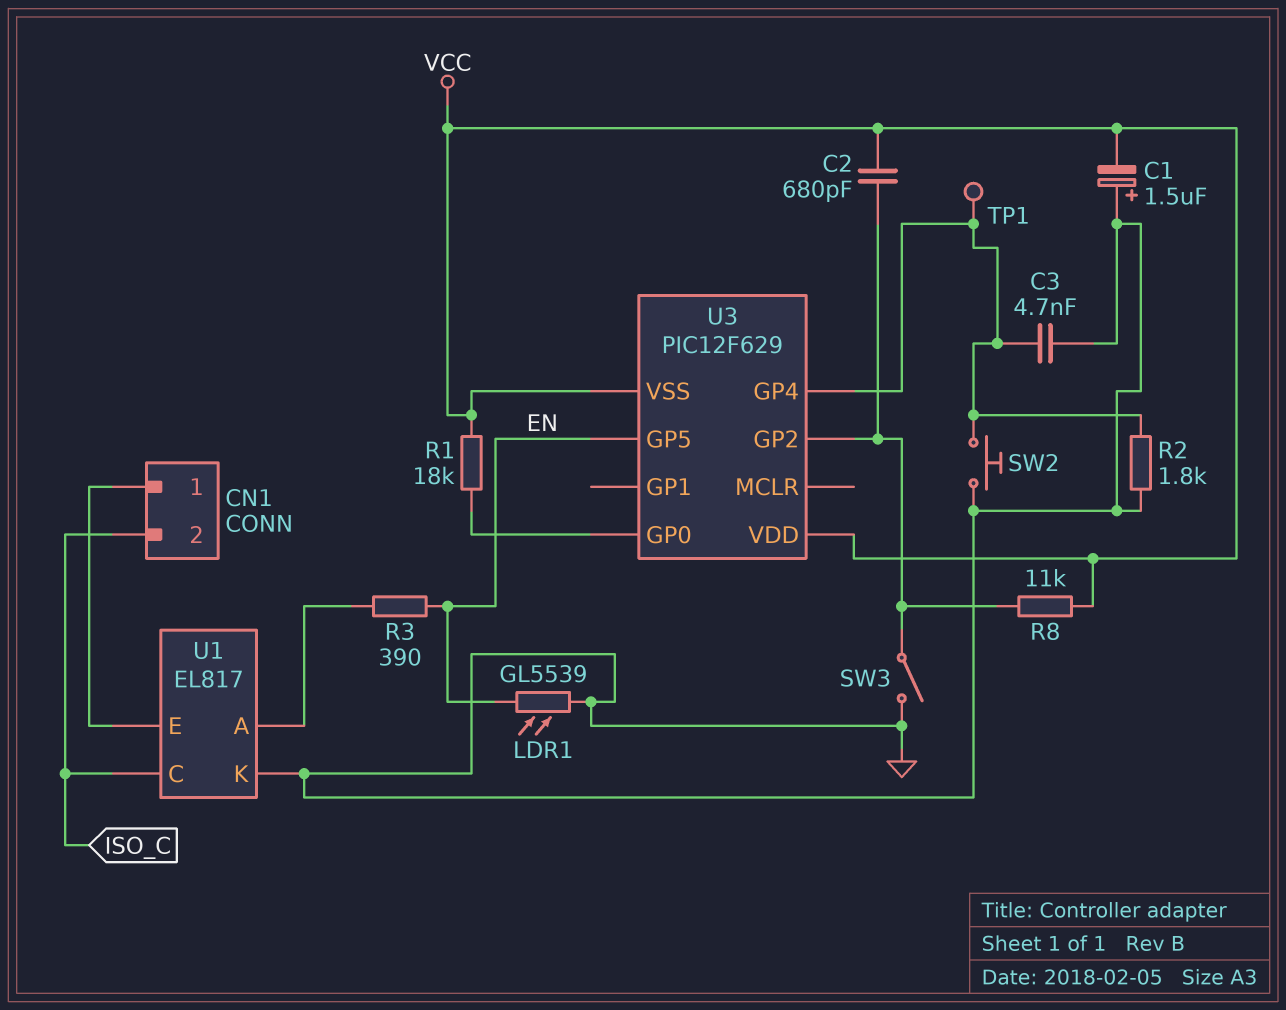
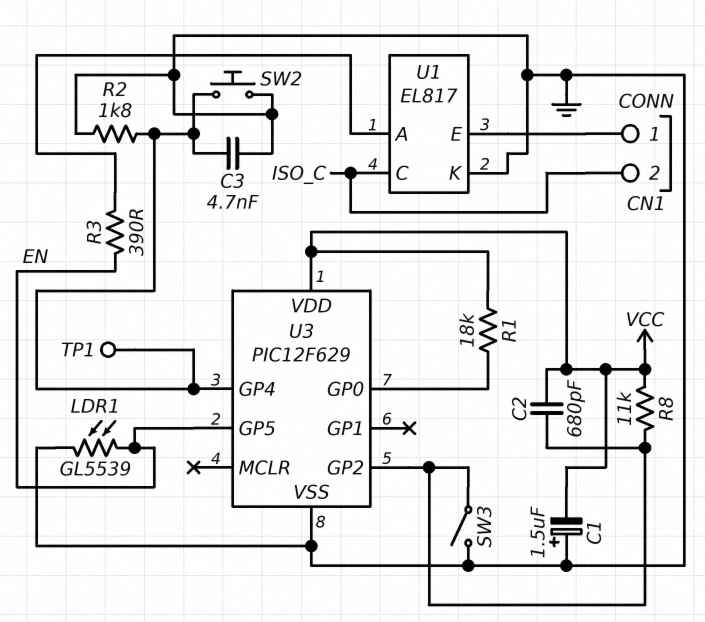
U3 pin VSS: VCC -> GND

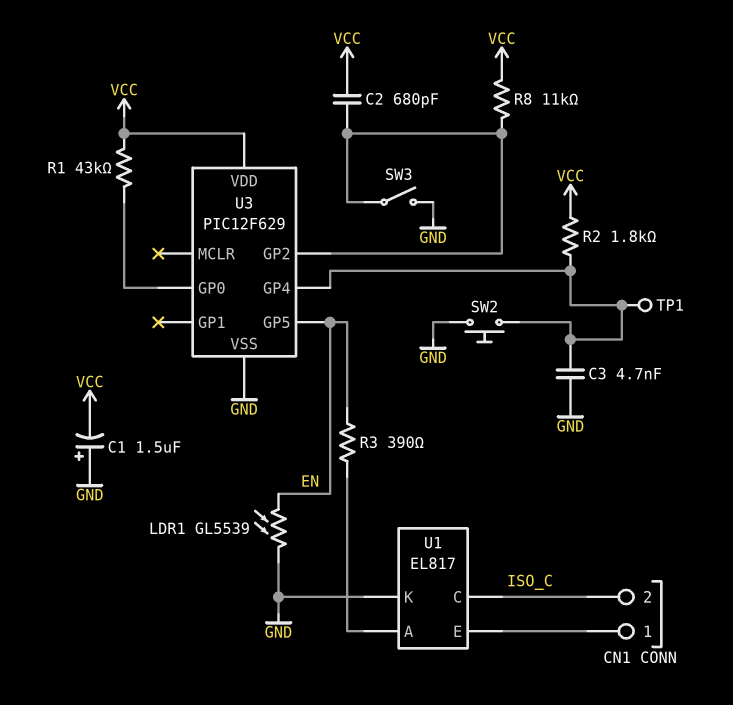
R1: 18k (U3/GP0, VCC) -> 43k (U3/GP0, VCC)
R2: 1.8k (GND, U3/GP4) -> 1.8k (U3/GP4, VCC)

